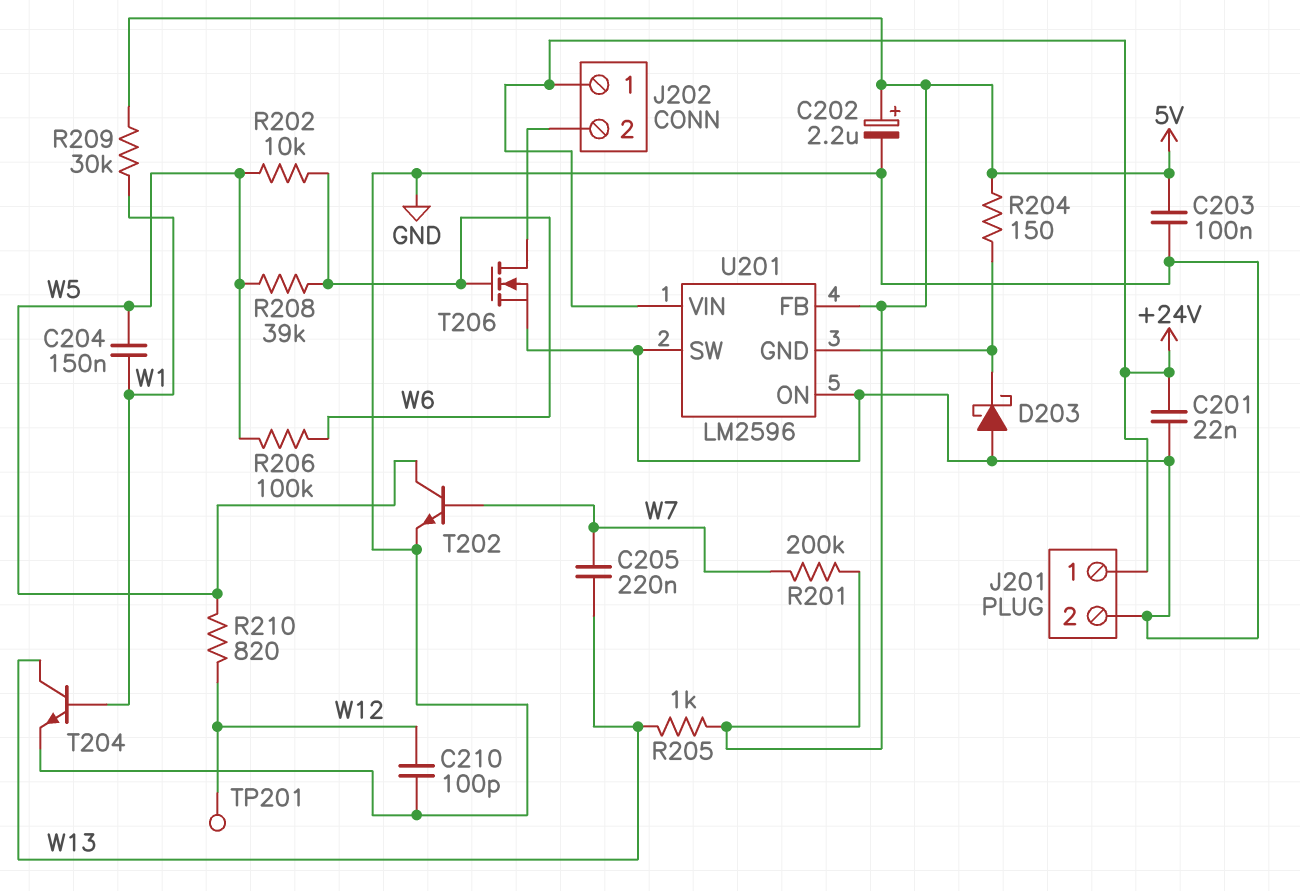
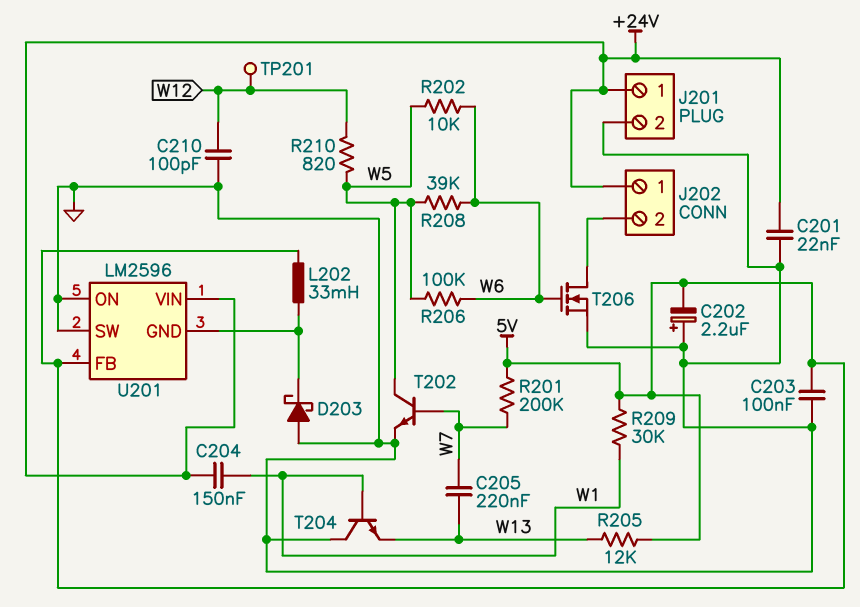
C202: 2.2uF (plus 5V, minus GND) -> 2.2uF (plus GND, minus 5V)
C204: 150nF (W1, W5) -> 150nF (+24V, W1)
L202: none -> 33mH (5V, U201/GND)
R204: 150 (5V, U201/GND) -> none
R205: 1k (5V, W13) -> 12k (5V, W13)
T204: NPN (B W1, C W13, E GND) -> NPN (B W1, C GND, E W13)

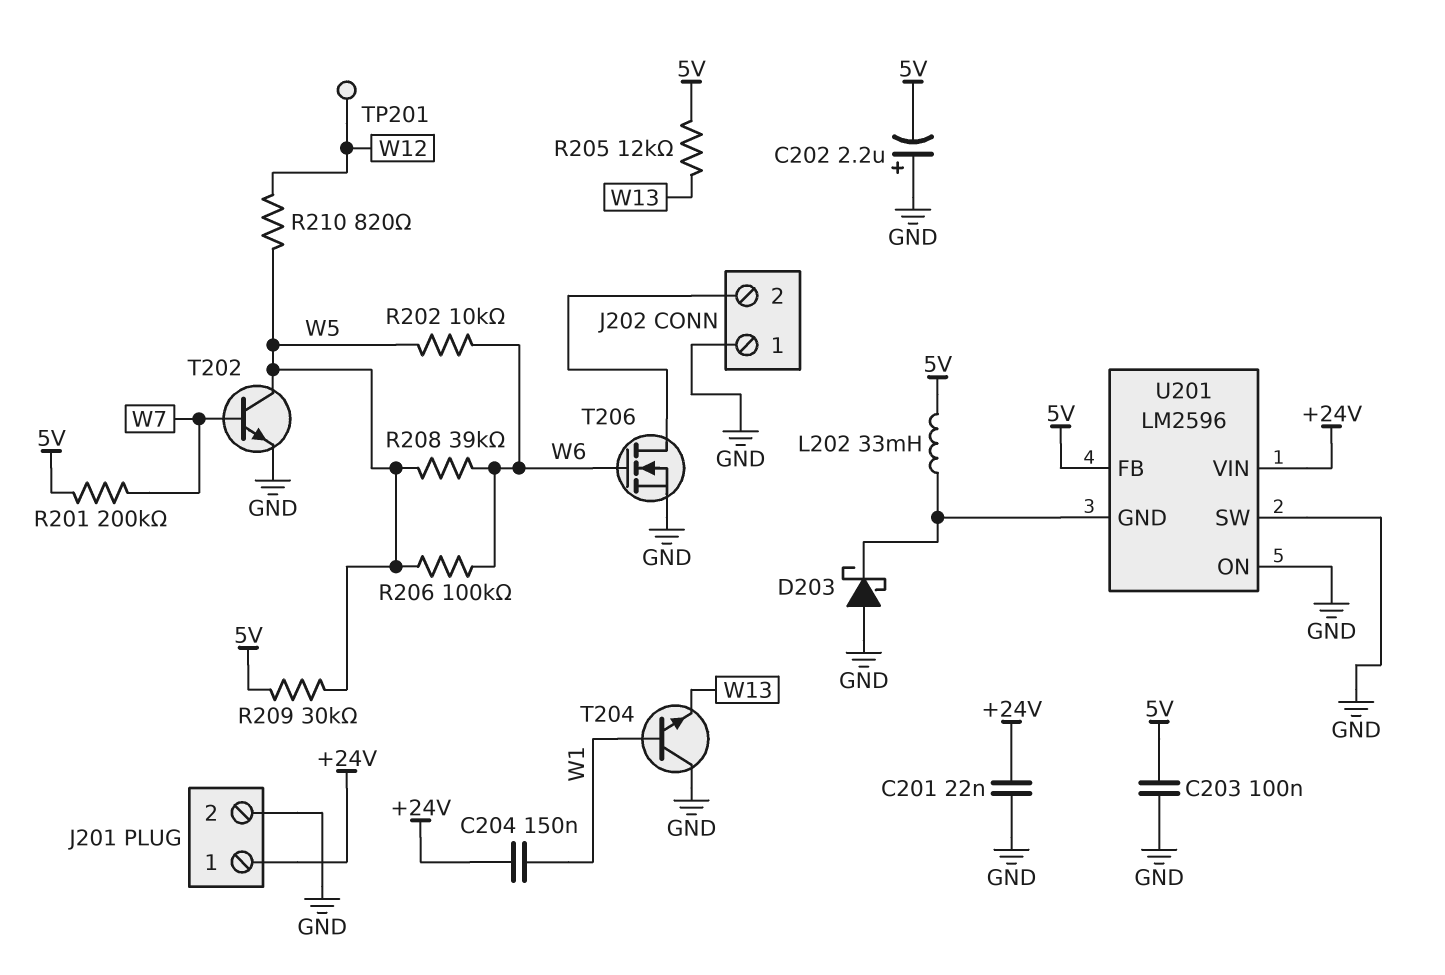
C205: 220nF (W7, W13) -> none
C210: 100pF (GND, W12) -> none
J202 pin 1: +24V -> GND
R209: 30k (5V, W1) -> 30k (5V, W5)

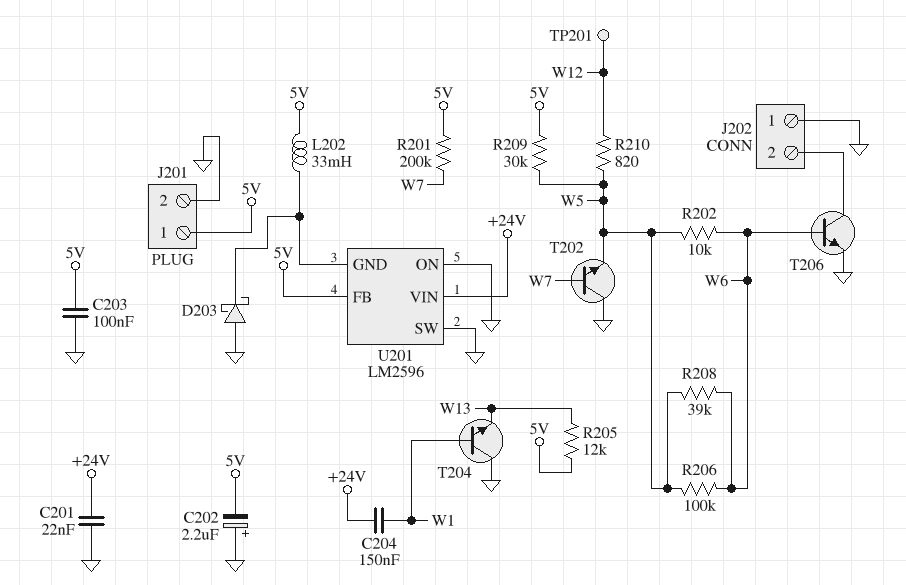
J201 pin 1: +24V -> 5V
T202: NPN (B W7, C W5, E GND) -> NPN (B W7, C GND, E W5)
T206: NMOS (G W6, D J202/2, S GND) -> NPN (B W6, C J202/2, E GND)

